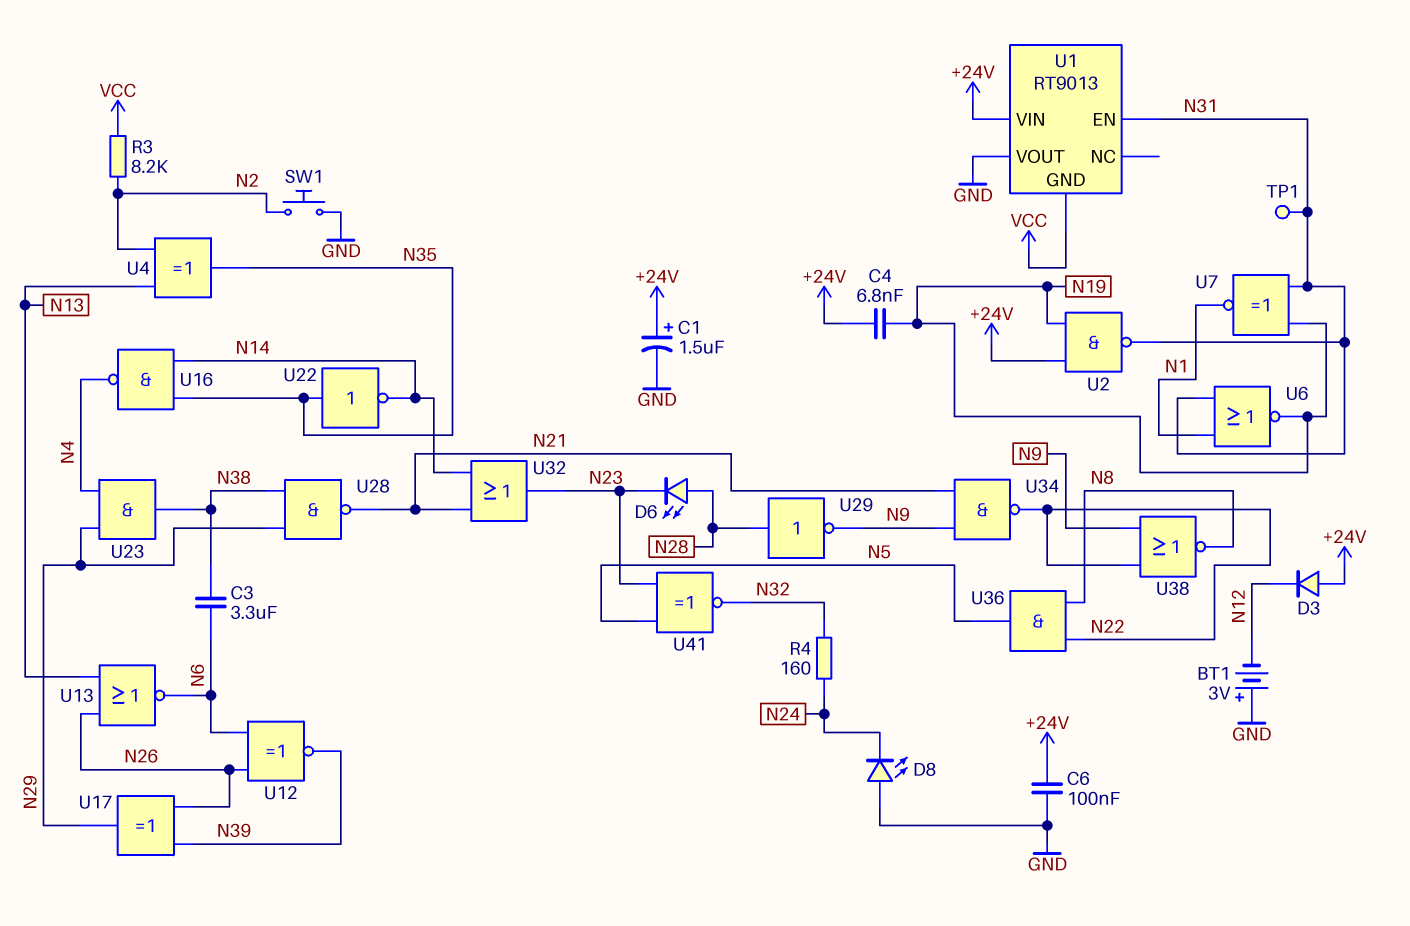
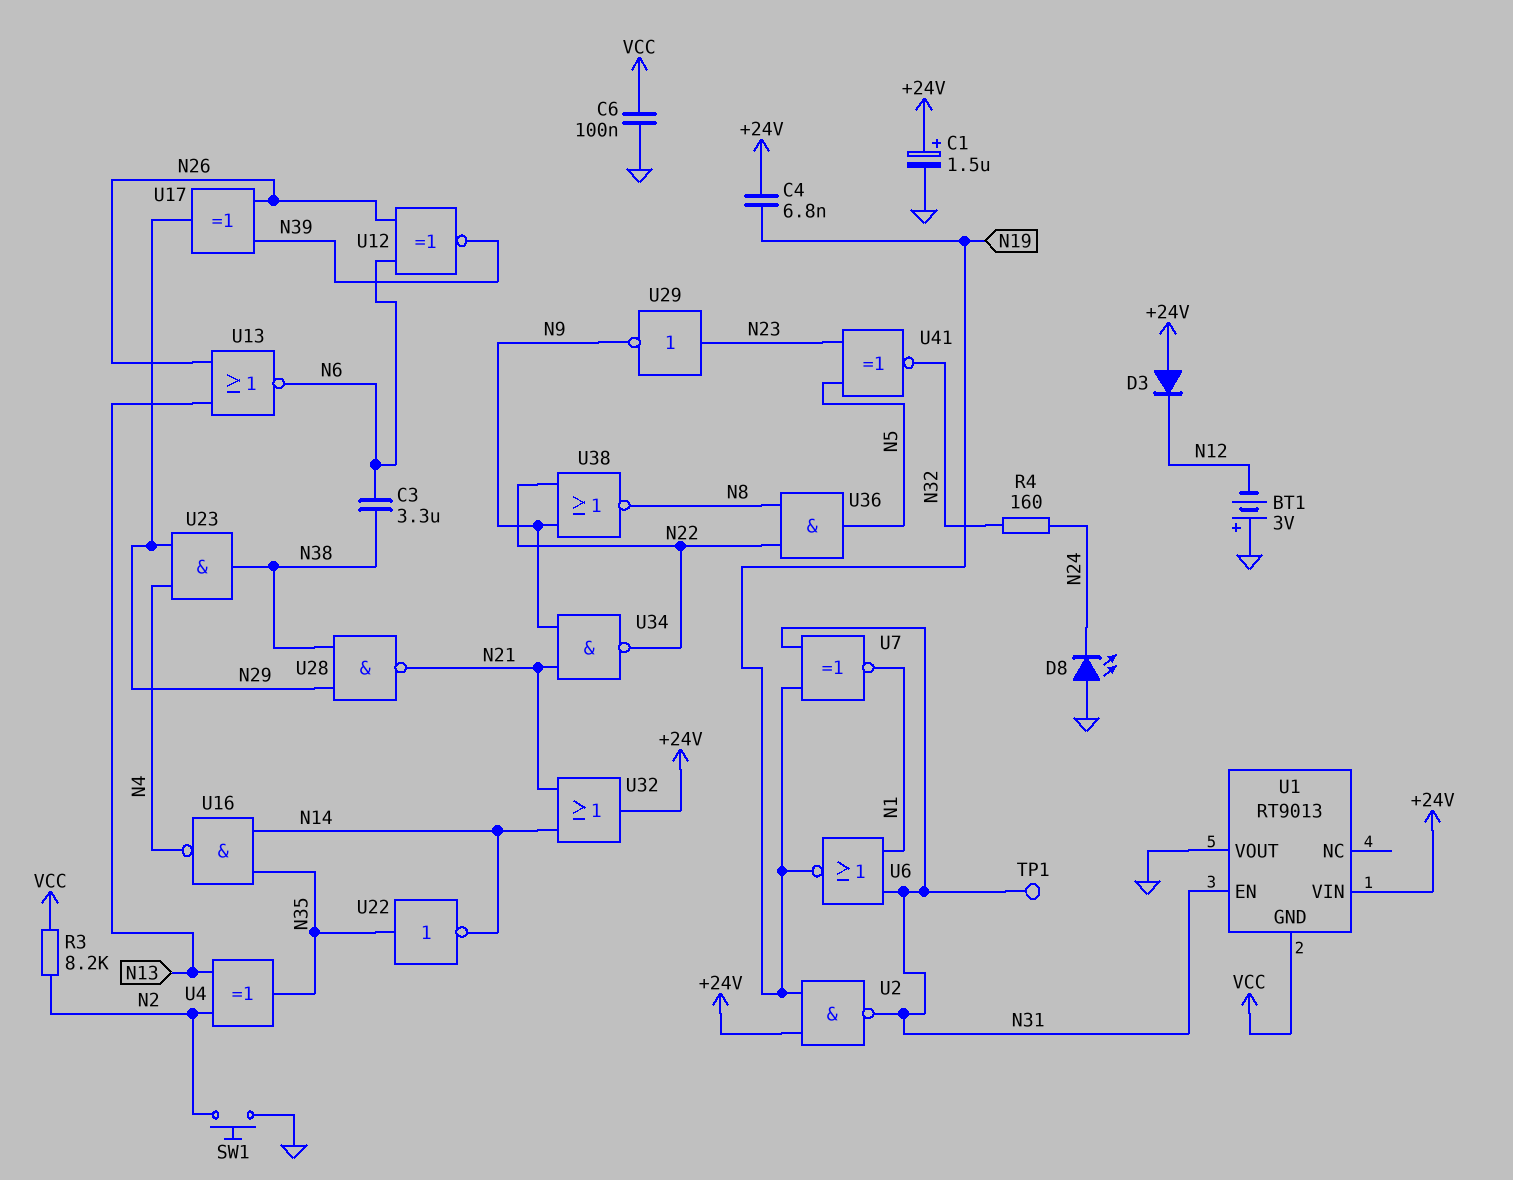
C6: 100nF (+24V, GND) -> 100nF (GND, VCC)
D6: LED (A N28, K N23) -> none
U29: NOT (in N28, out N9) -> NOT (in N23, out N9)
U32: OR (in N14, in N21, out N23) -> OR (in N14, in N21, out +24V)

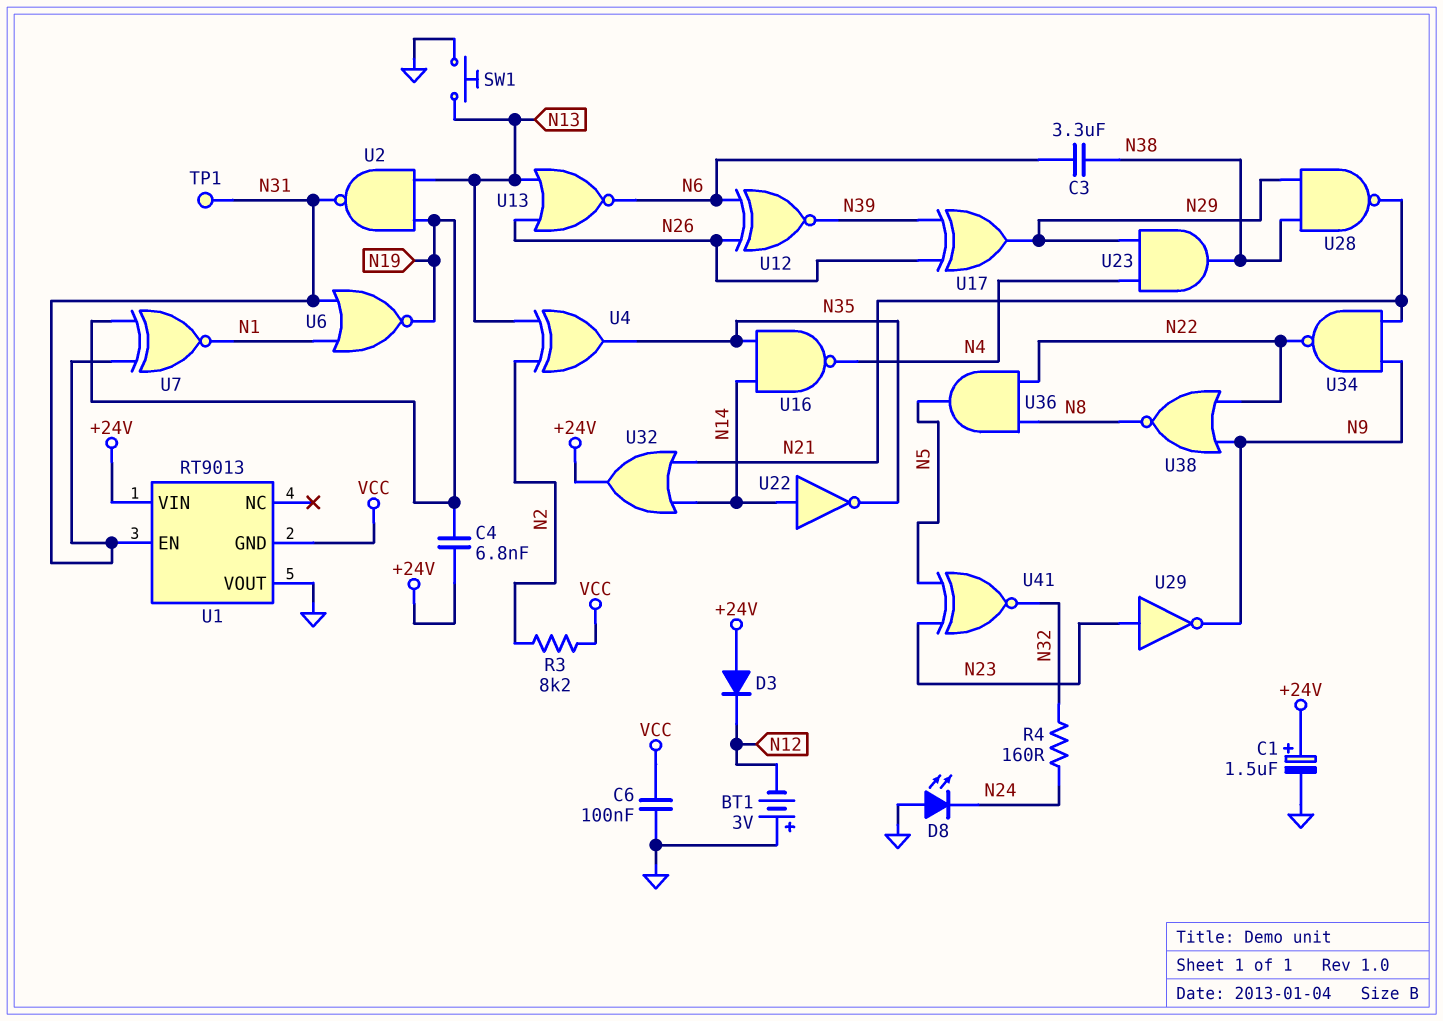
SW1: button (GND, N2) -> button (GND, N13)
U2: NAND (in +24V, in N19, out N31) -> NAND (in N13, in N19, out N31)
U22: NOT (in N35, out N14) -> NOT (in N14, out N35)

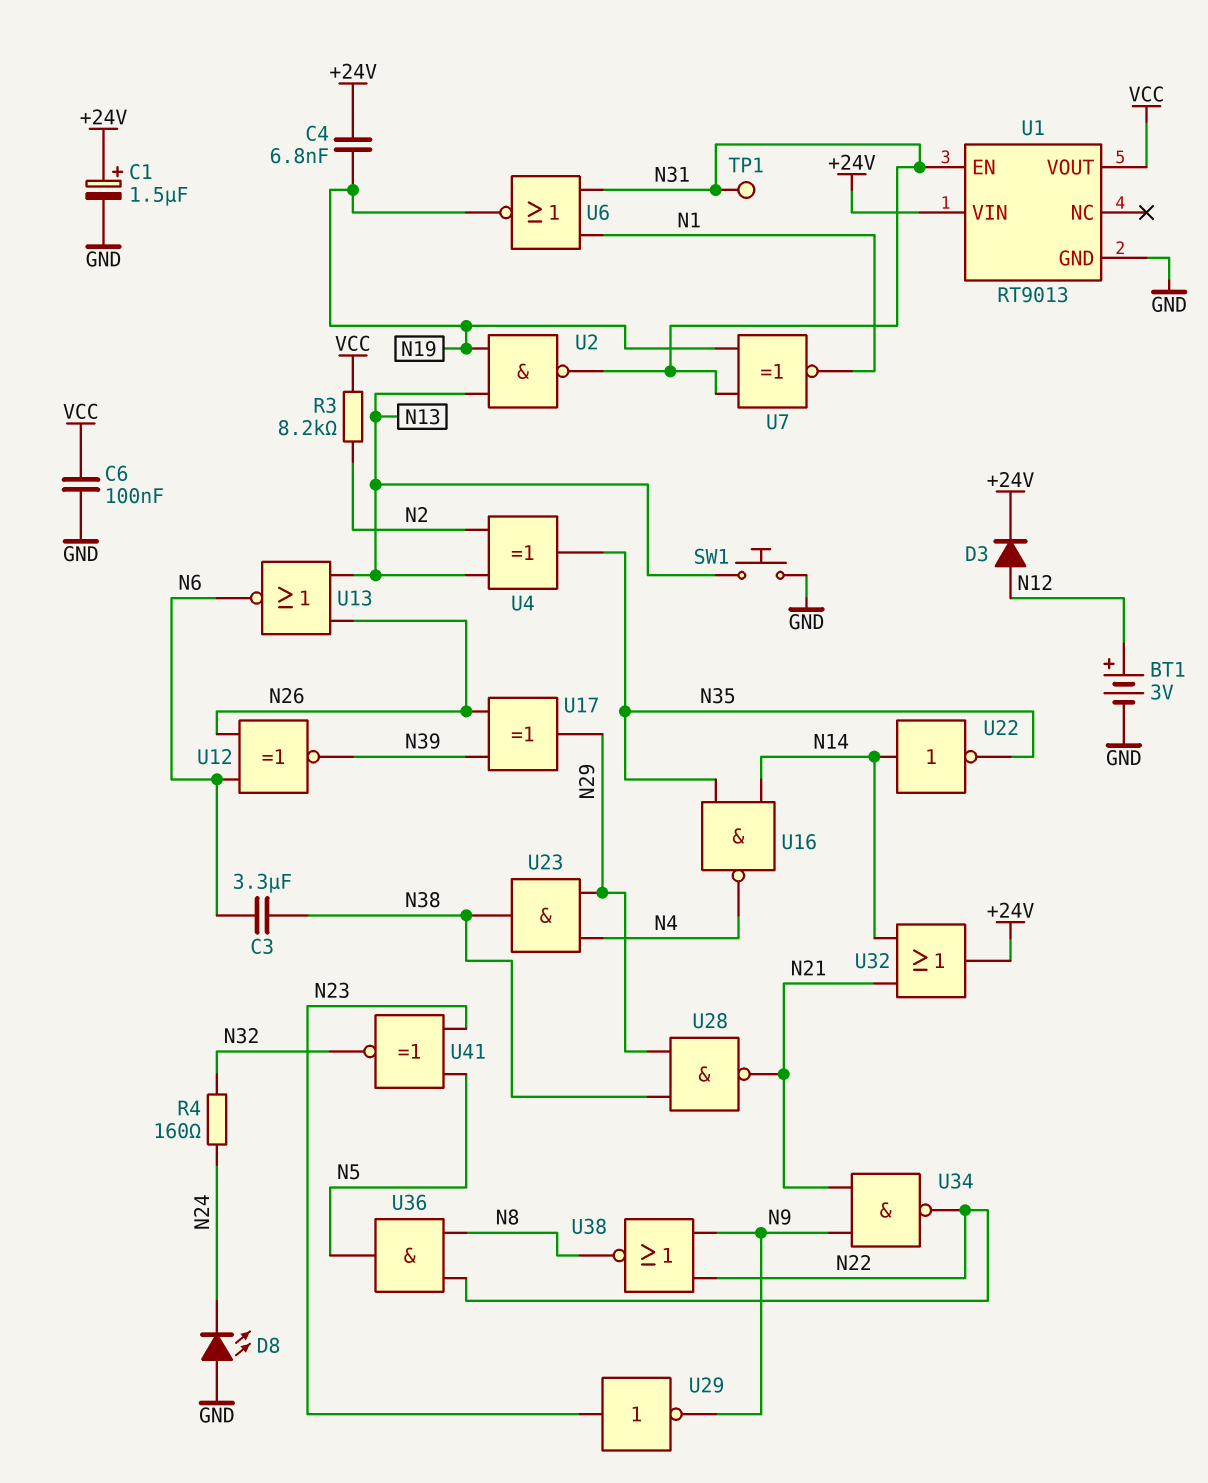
BT1: 3V (plus GND, minus N12) -> 3V (plus N12, minus GND)
D3: diode (A +24V, K N12) -> diode (A N12, K +24V)
U1 pin GND: VCC -> GND
U1 pin VOUT: GND -> VCC

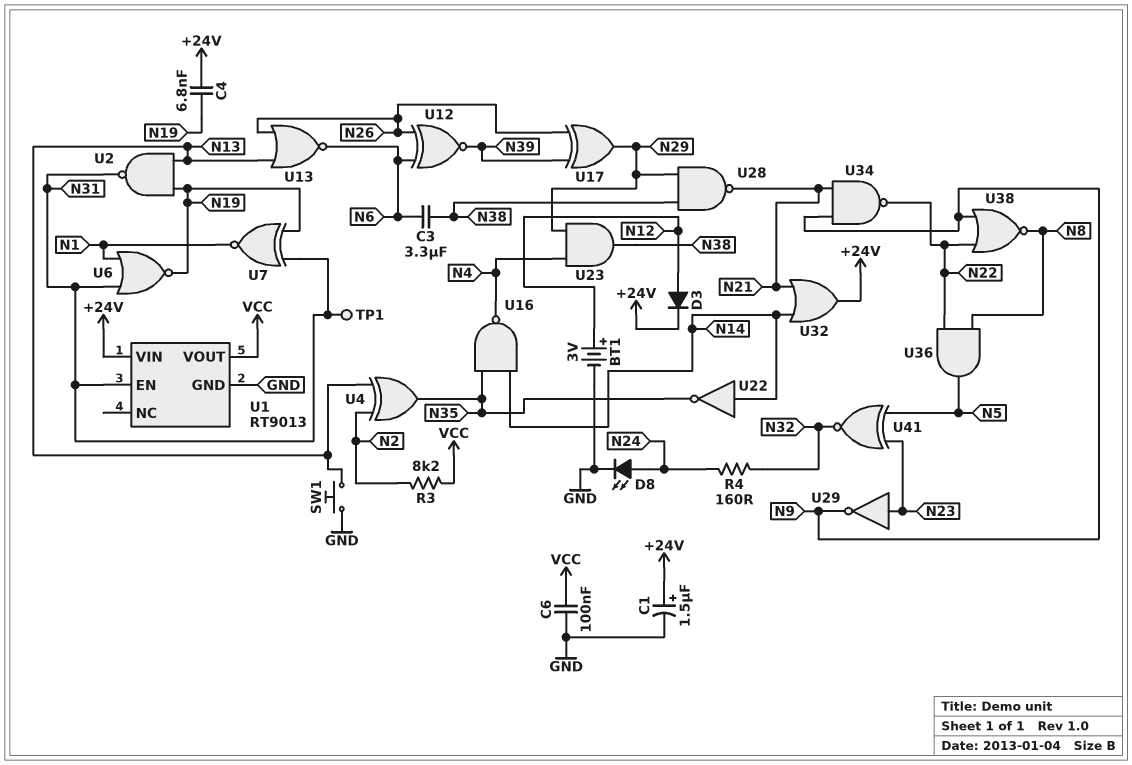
D8: LED (A GND, K N24) -> LED (A N24, K GND)

